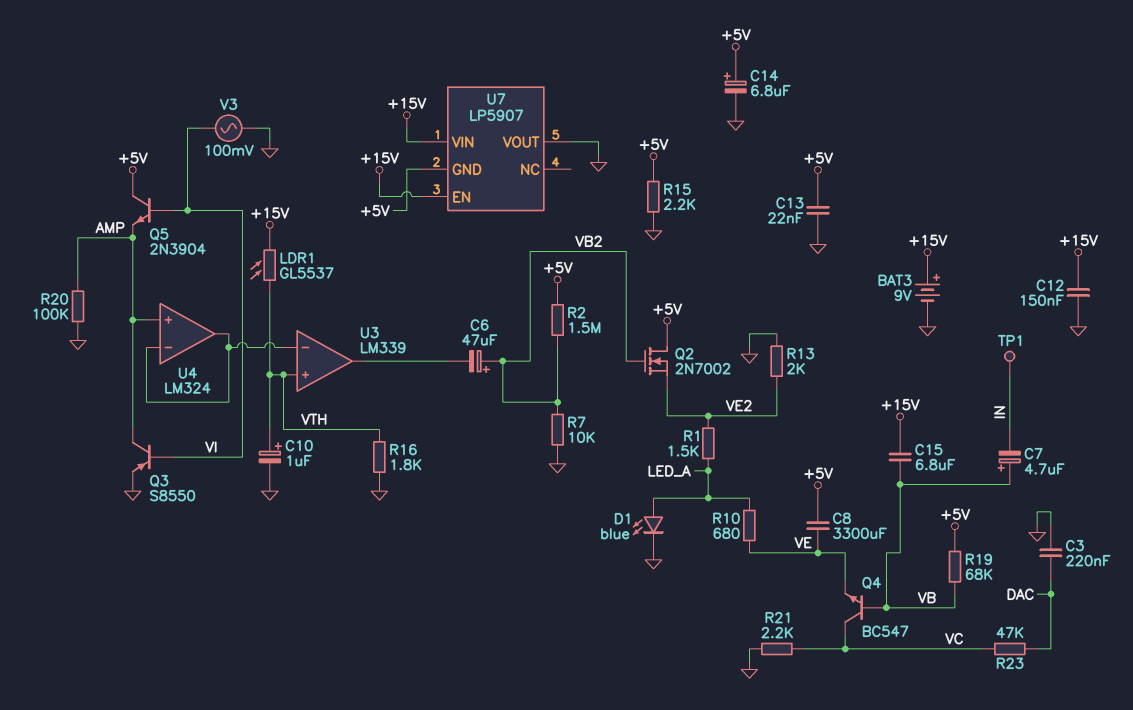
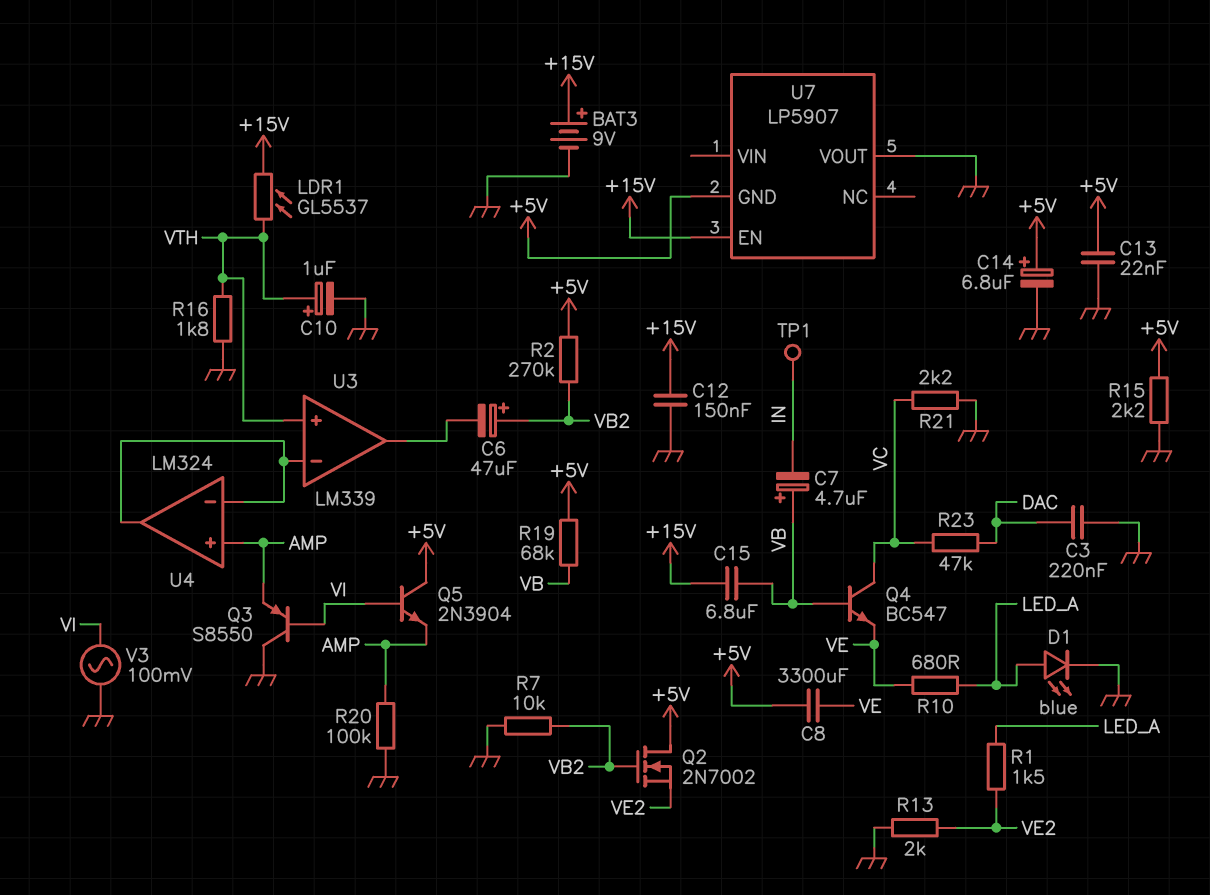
Q3: PNP S8550 (B VI, C AMP, E GND) -> PNP S8550 (B VI, C GND, E AMP)
R2: 1.5M (+5V, VB2) -> 270k (+5V, VB2)
U7 pin VIN: +15V -> none

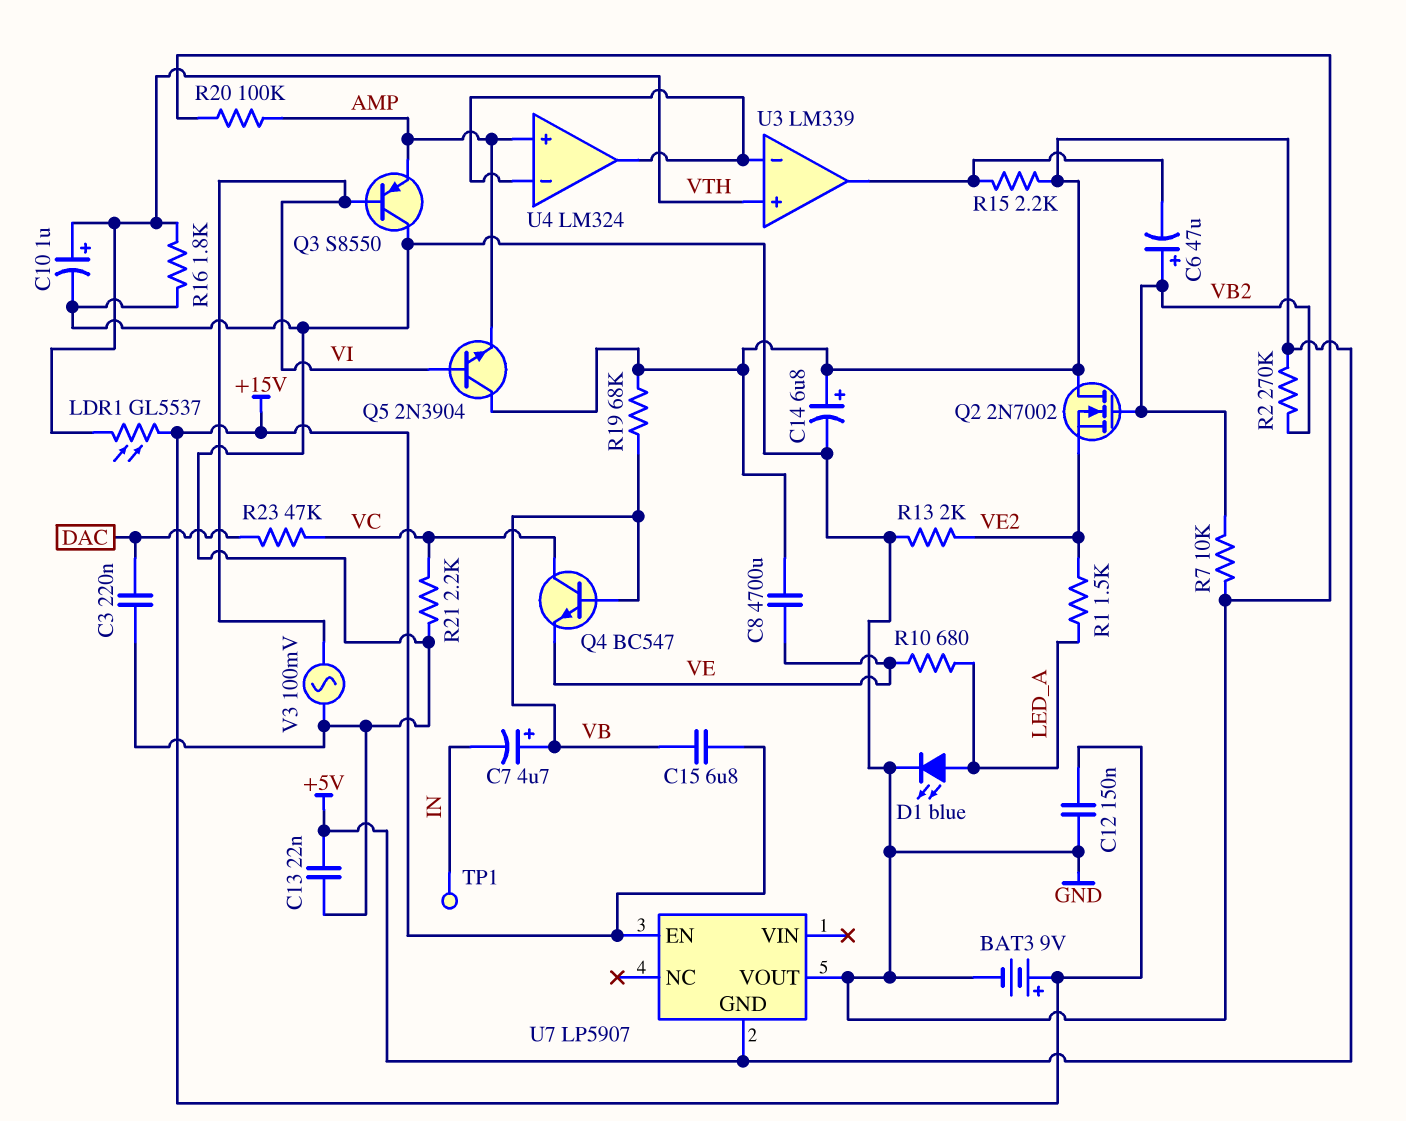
C8: 3300uF (+5V, VE) -> 4700uF (+5V, VE)
R15: 2.2k (+5V, GND) -> 2.2k (+5V, U3/out)

